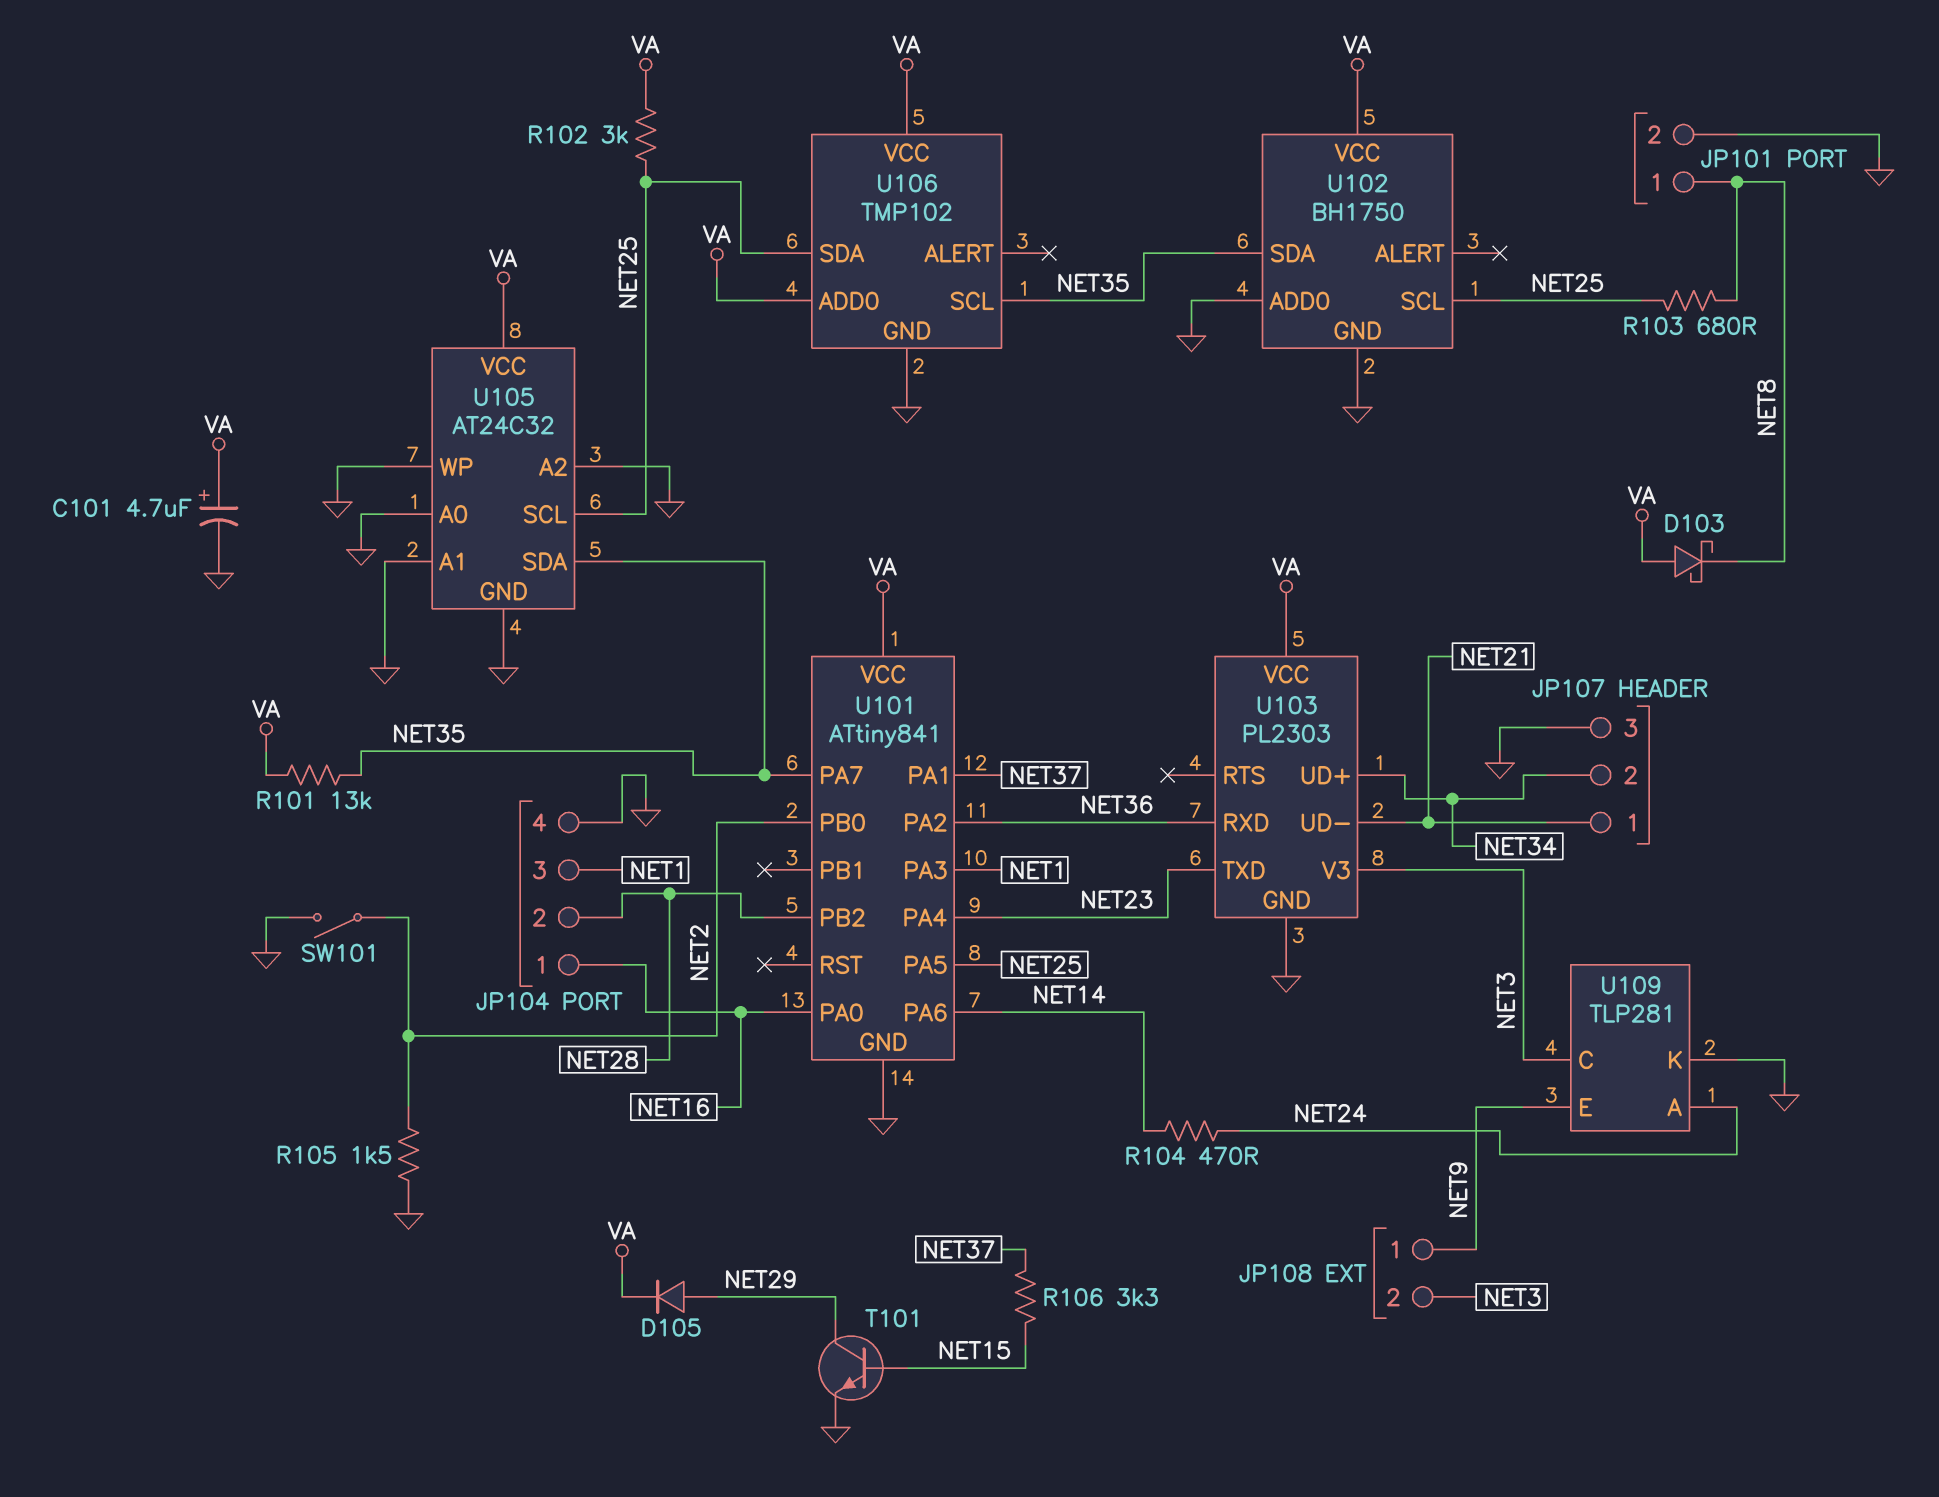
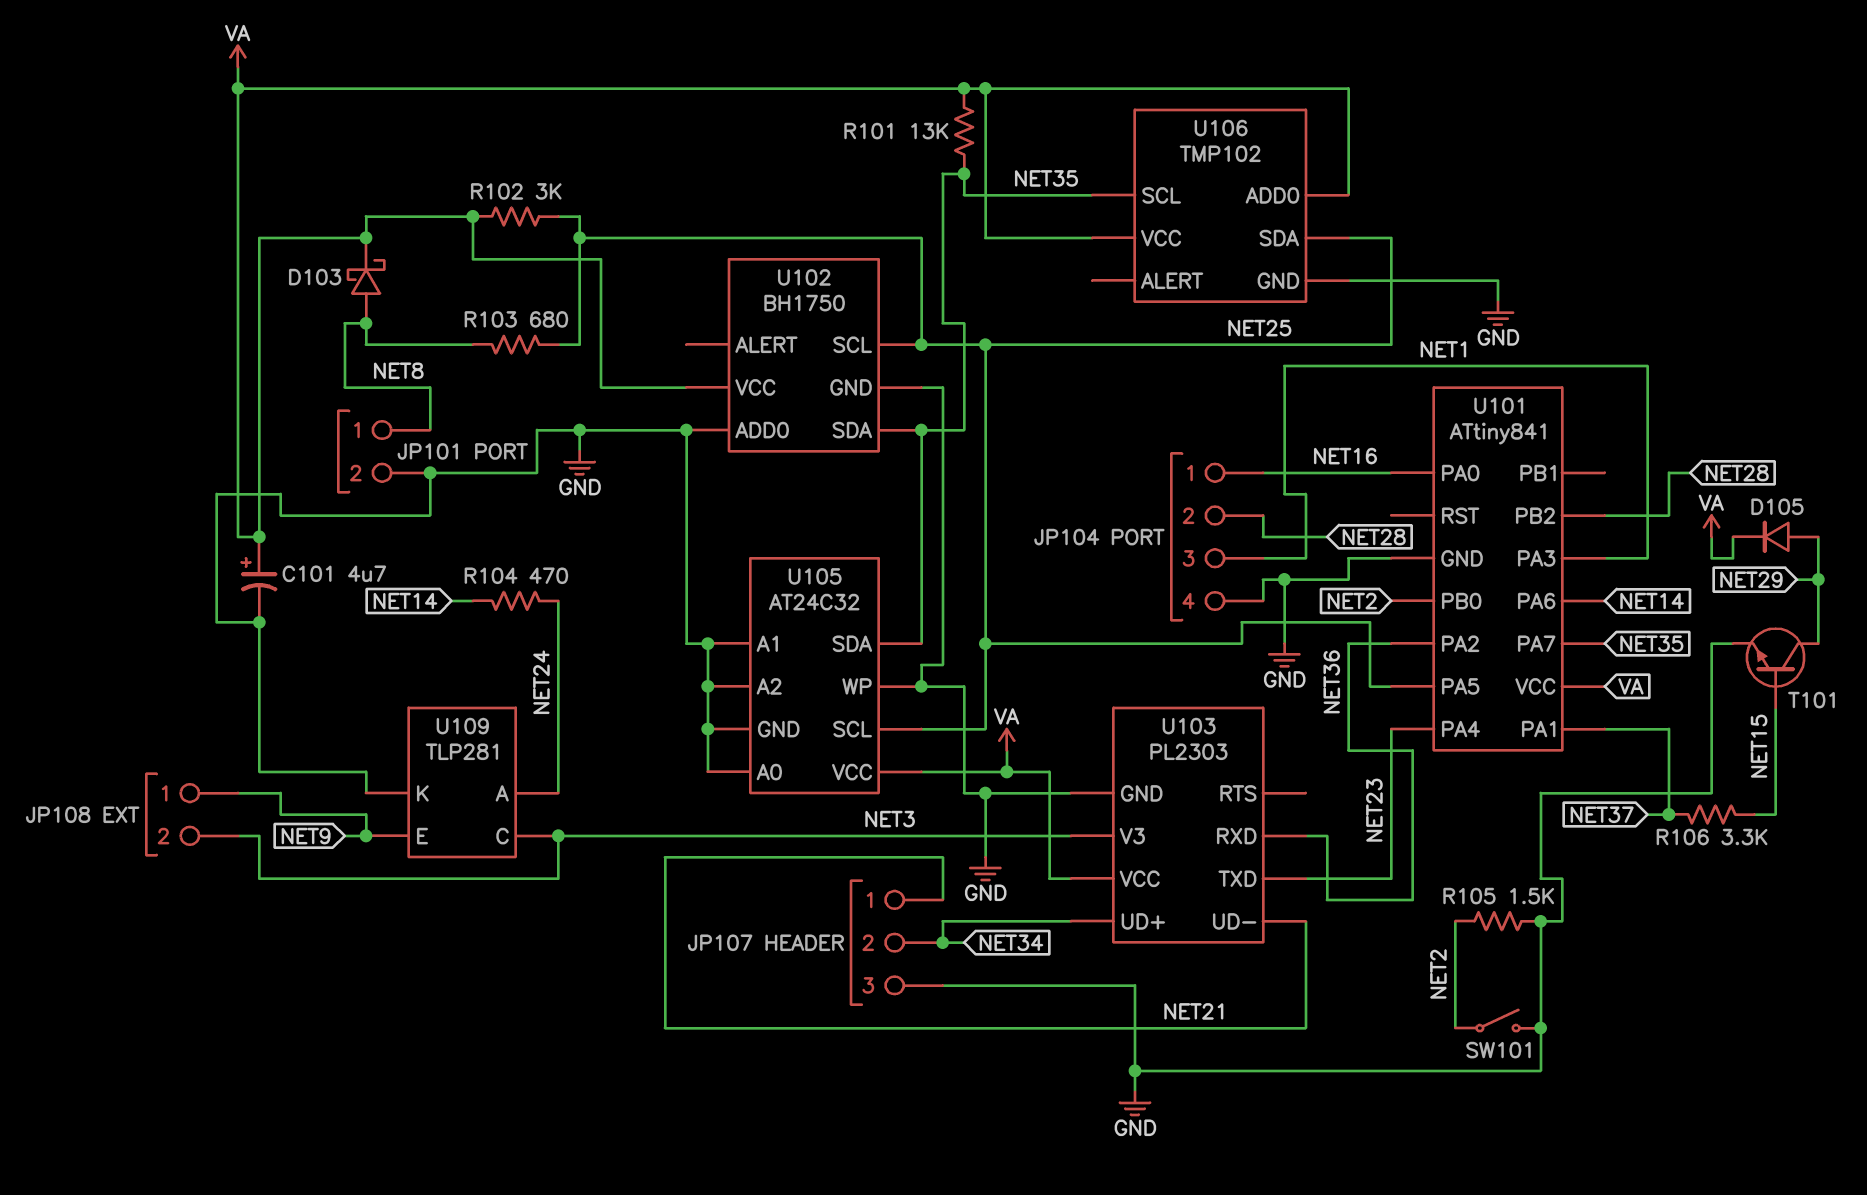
D103: schottky (A VA, K NET8) -> schottky (A NET8, K VA)

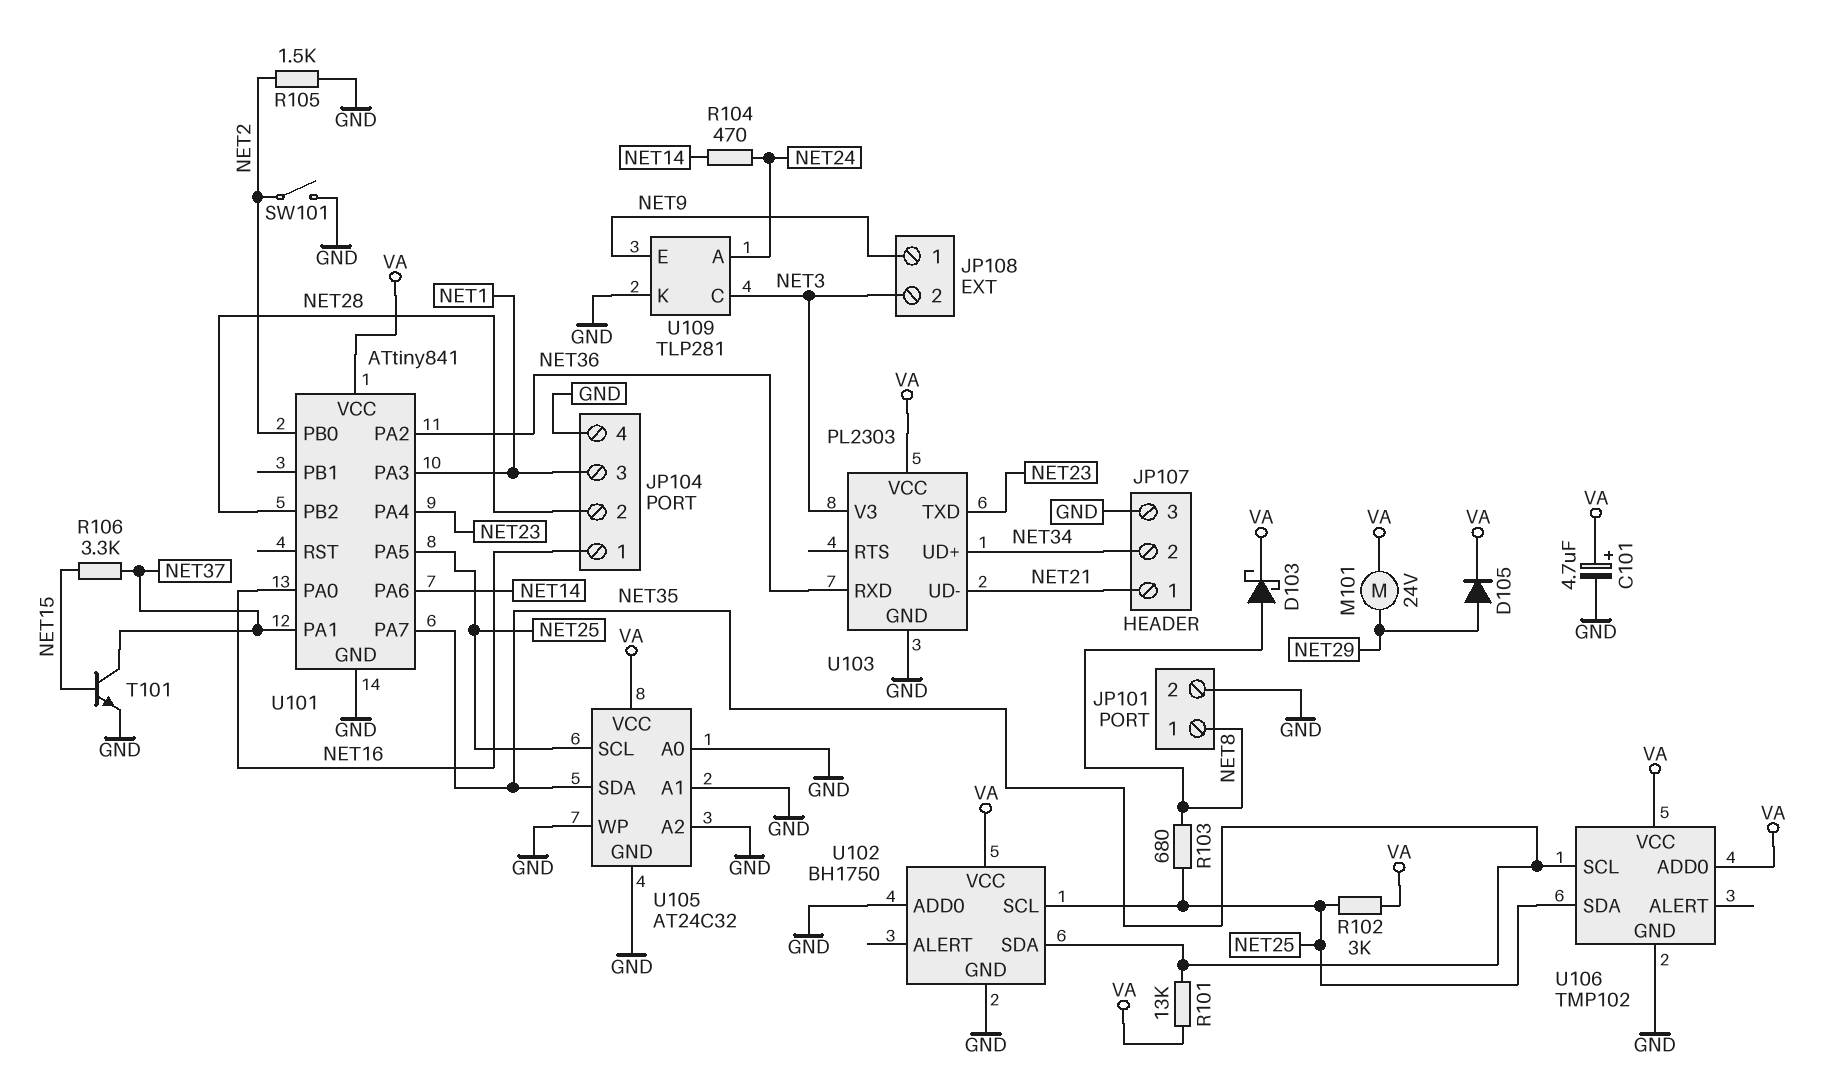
M101: none -> motor 24V (NET29, VA)
T101: NPN (B NET15, C NET29, E GND) -> NPN (B NET15, C NET37, E GND)

